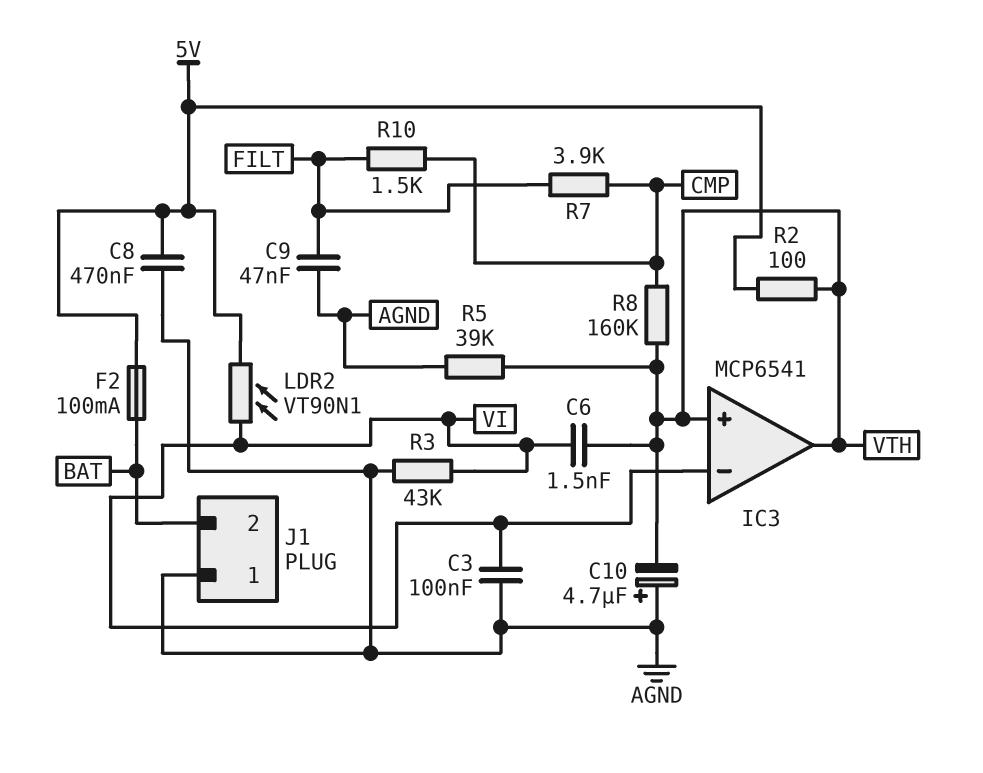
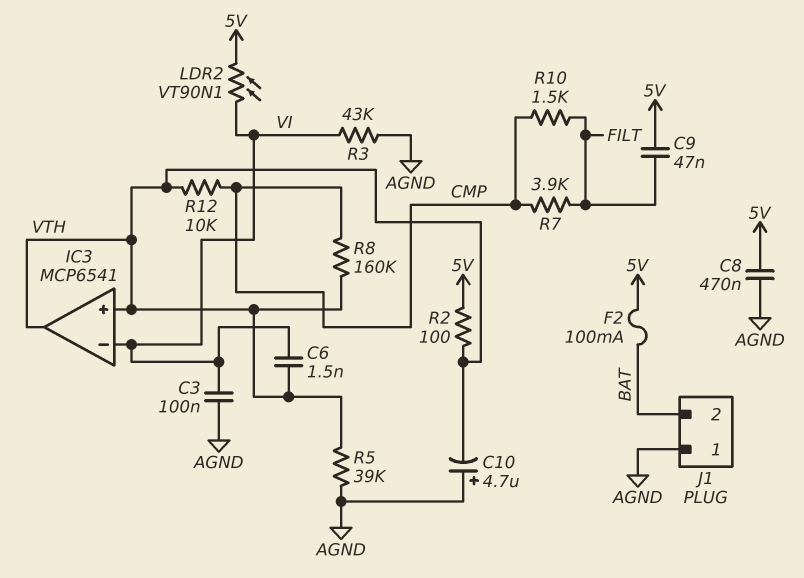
C9: 47nF (AGND, FILT) -> 47nF (5V, FILT)
R12: none -> 10k (CMP, VTH)

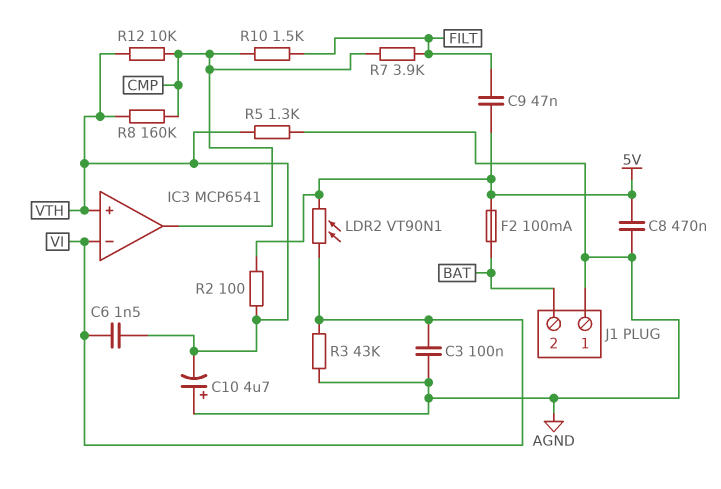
IC3 pin out: VTH -> CMP
R5: 39k (AGND, VTH) -> 1.3k (AGND, VTH)

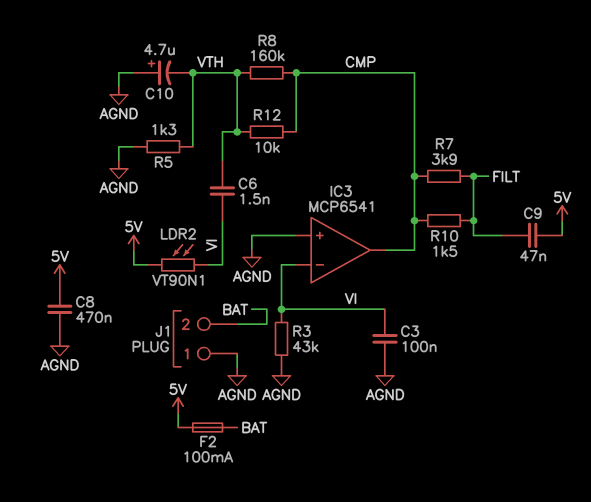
IC3 pin in+: VTH -> AGND
R2: 100 (5V, VTH) -> none

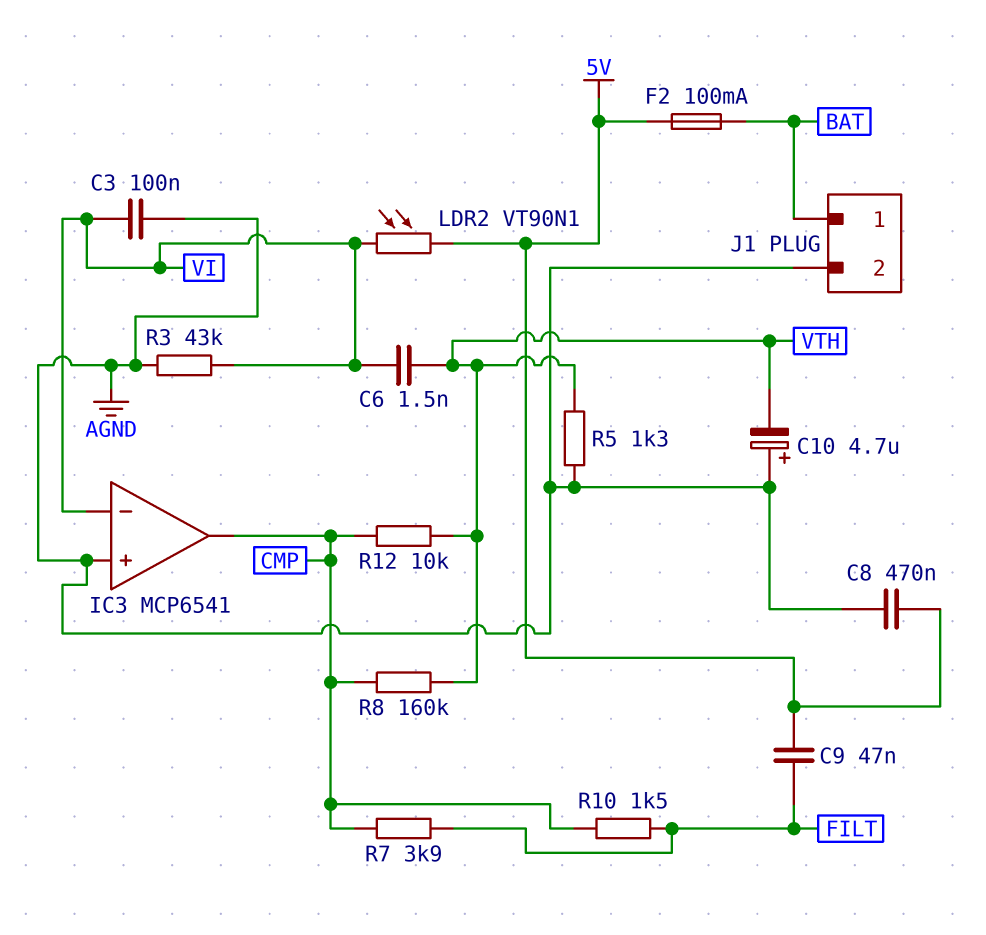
J1 pin 1: AGND -> BAT
J1 pin 2: BAT -> AGND

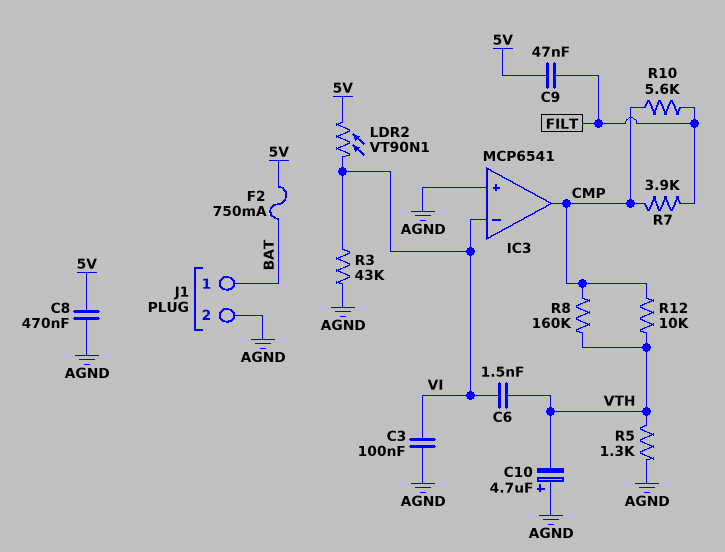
F2: 100mA (5V, BAT) -> 750mA (5V, BAT)
R10: 1.5k (CMP, FILT) -> 5.6k (CMP, FILT)

